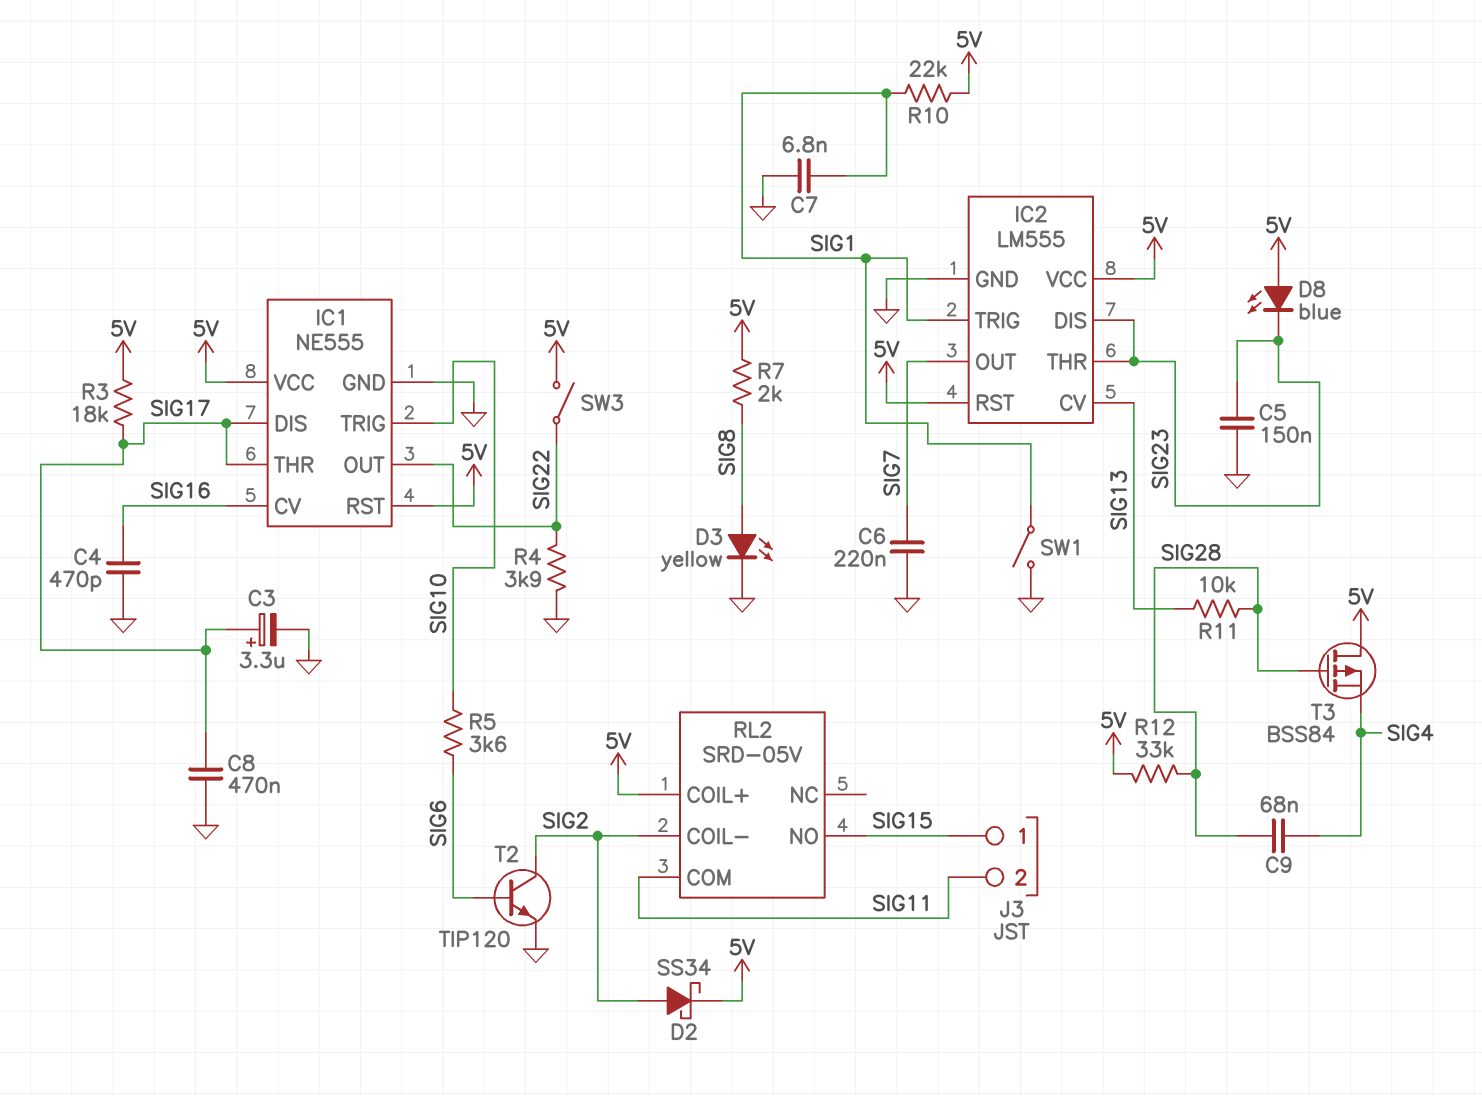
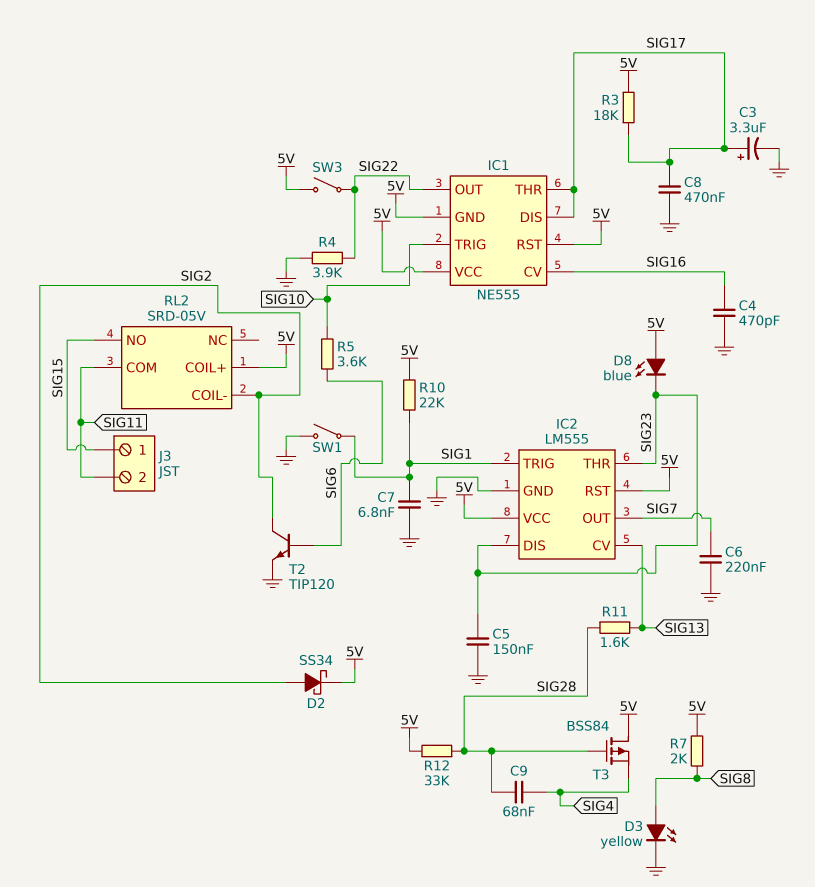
IC1 pin GND: GND -> 5V
R11: 10k (SIG13, SIG28) -> 1.6k (SIG13, SIG28)

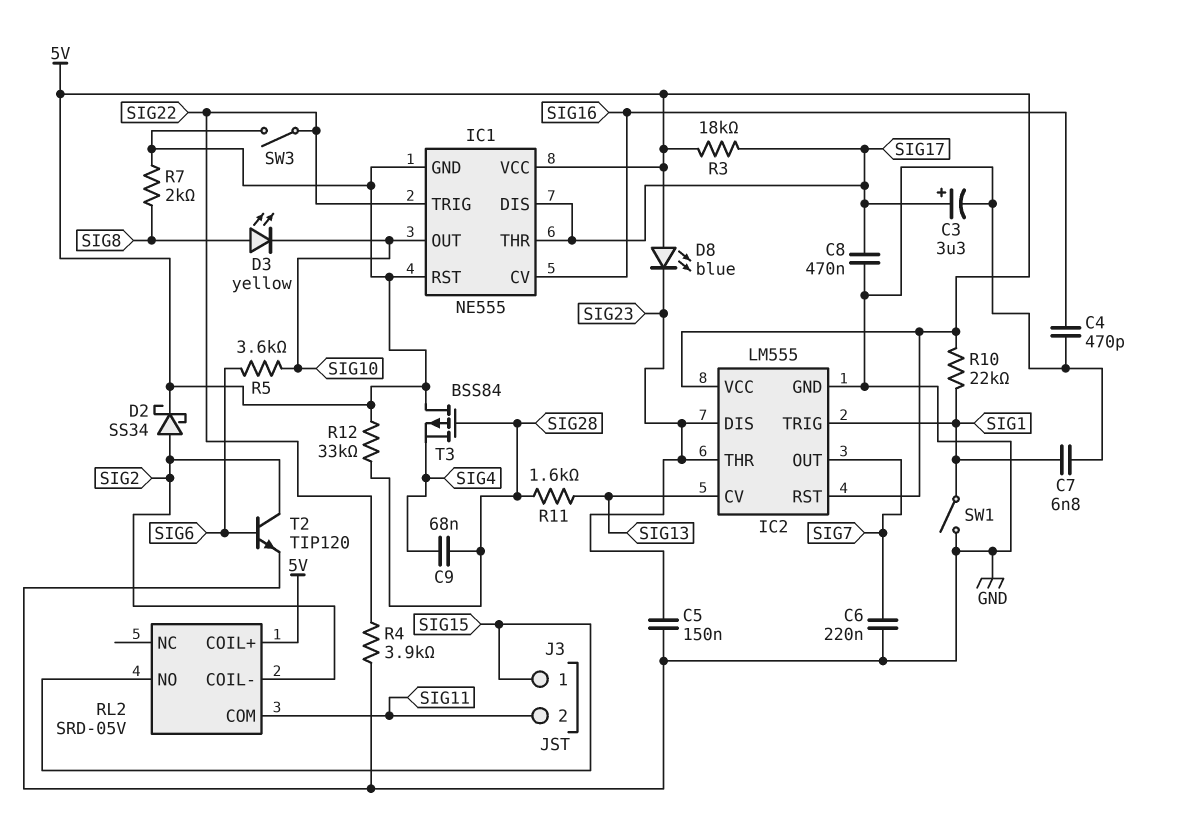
D3: LED yellow (A SIG8, K GND) -> LED yellow (A SIG8, K SIG10)
IC1 pin OUT: SIG22 -> SIG10
IC1 pin TRIG: SIG10 -> SIG22

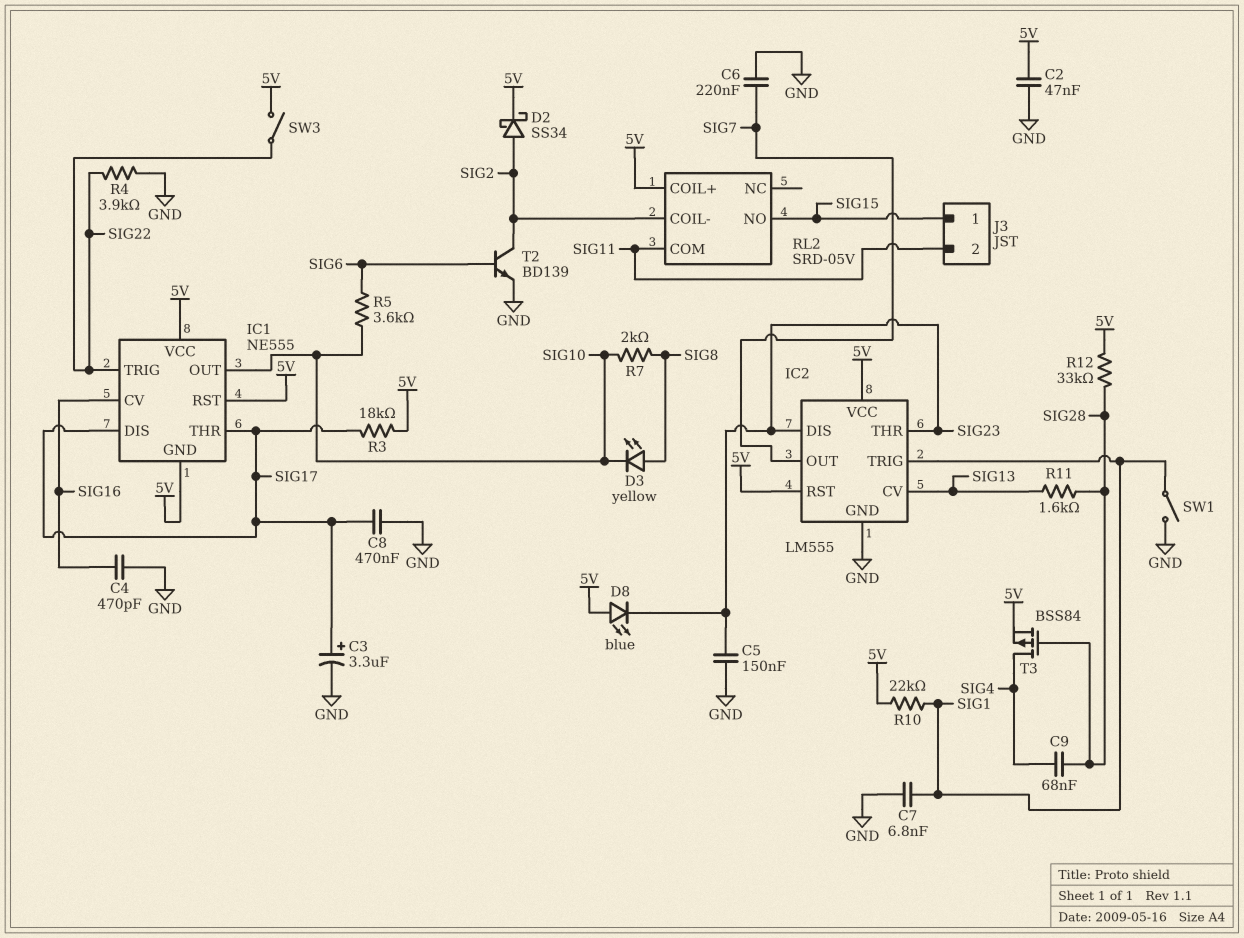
C2: none -> 47nF (5V, GND)
R7: 2k (5V, SIG8) -> 2k (SIG8, SIG10)
T2: NPN TIP120 (B SIG6, C SIG2, E GND) -> NPN BD139 (B SIG6, C SIG2, E GND)
T3: PMOS BSS84 (G SIG28, D 5V, S SIG4) -> PMOS BSS84 (G SIG28, D SIG4, S 5V)

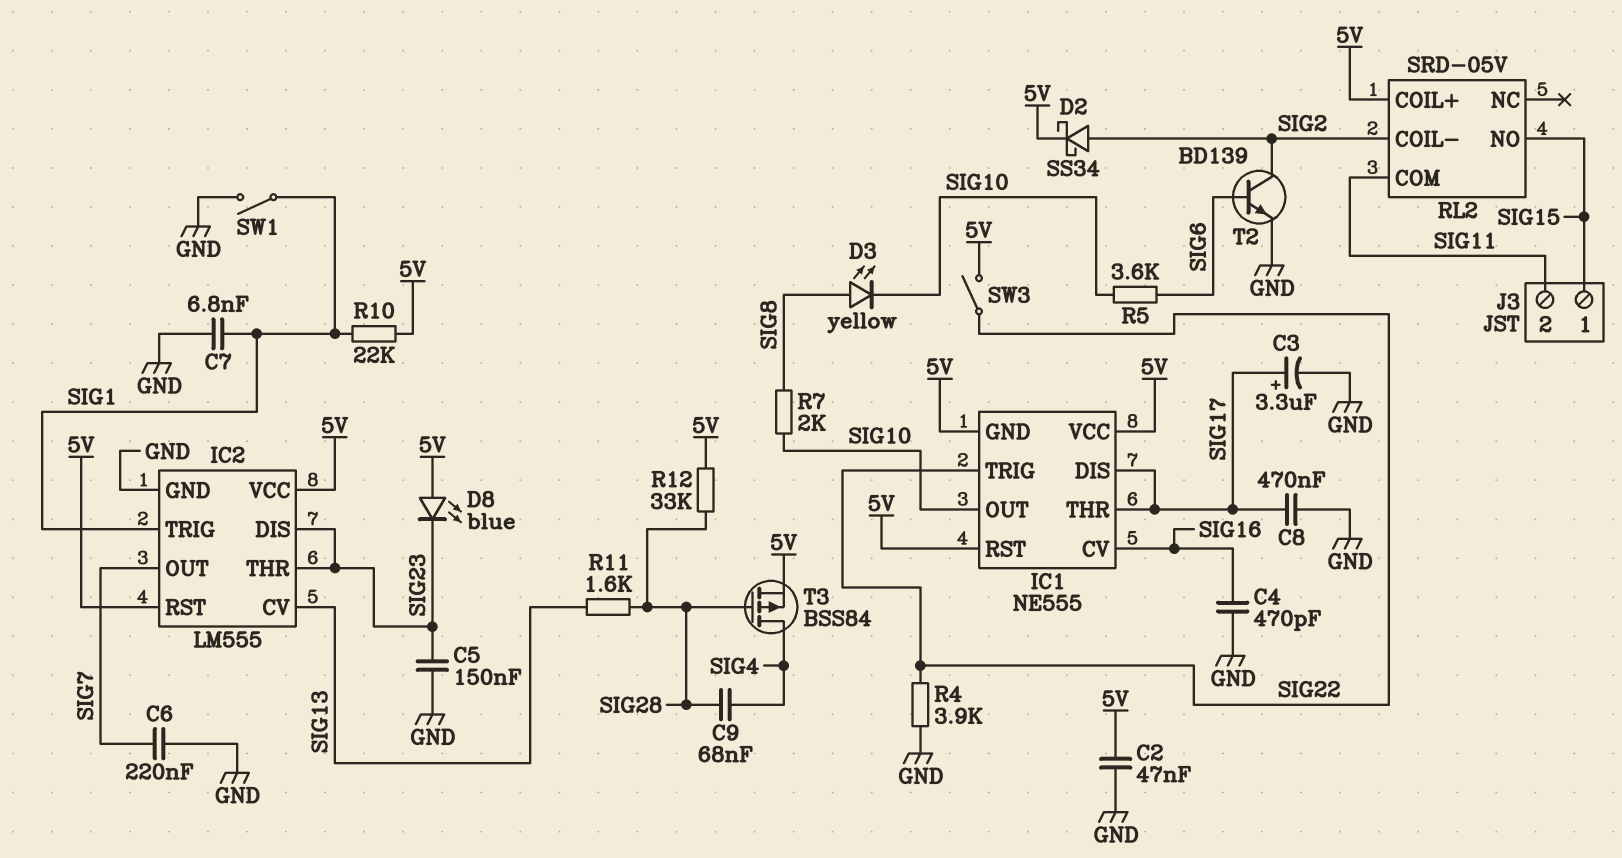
R3: 18k (5V, SIG17) -> none

